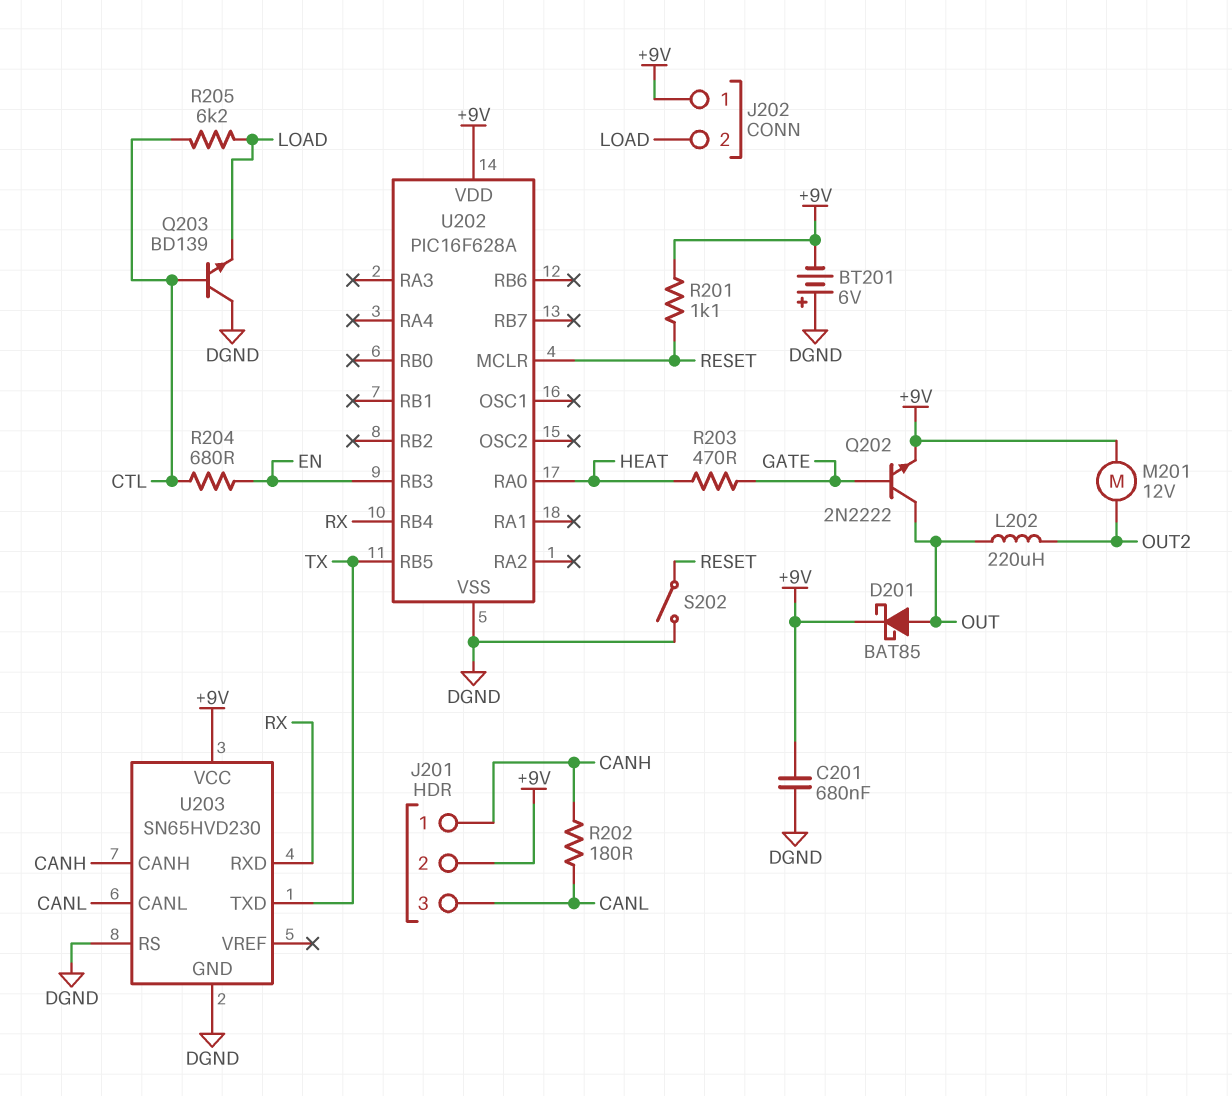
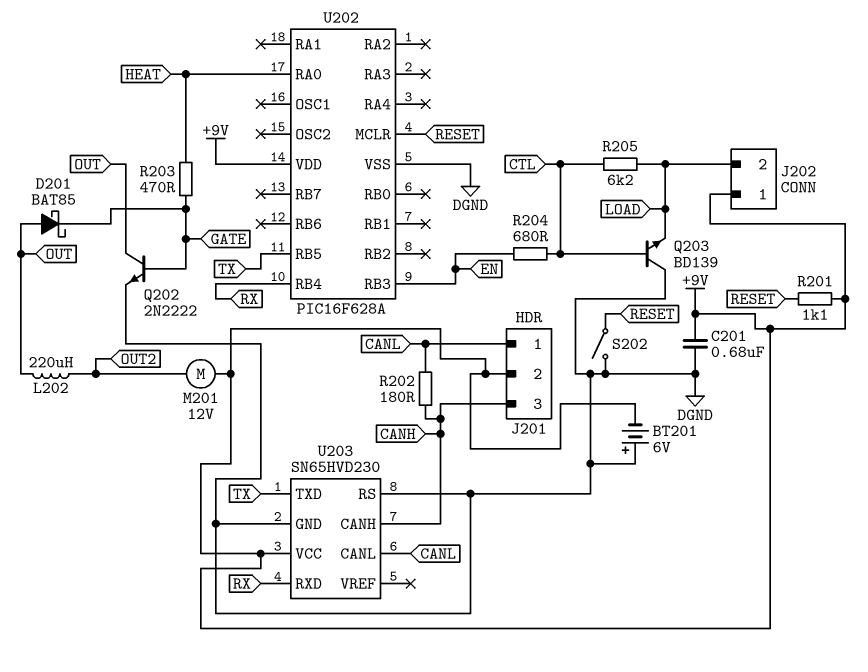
D201: schottky BAT85 (A OUT, K +9V) -> schottky BAT85 (A OUT, K GATE)
J201 pin 1: CANH -> CANL
J201 pin 3: CANL -> CANH
Q202: NPN 2N2222 (B GATE, C OUT, E +9V) -> NPN 2N2222 (B GATE, C OUT, E DGND)

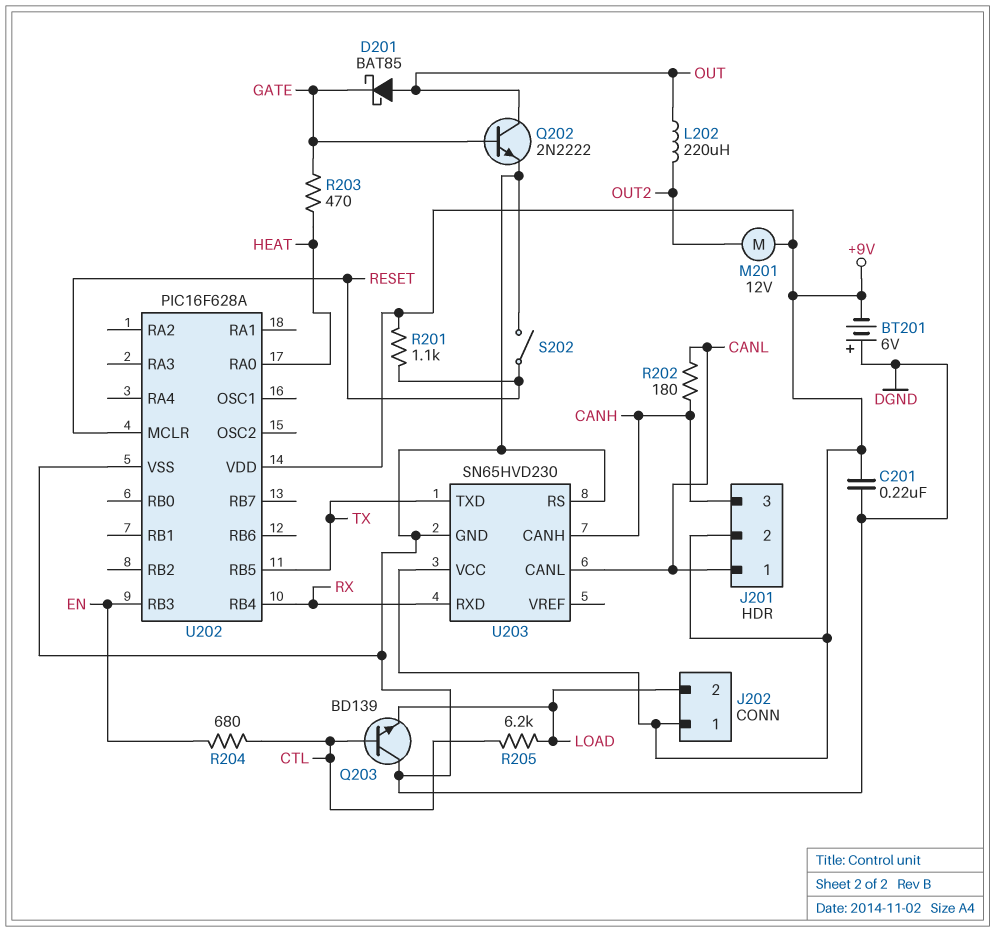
C201: 680nF (+9V, DGND) -> 220nF (+9V, DGND)

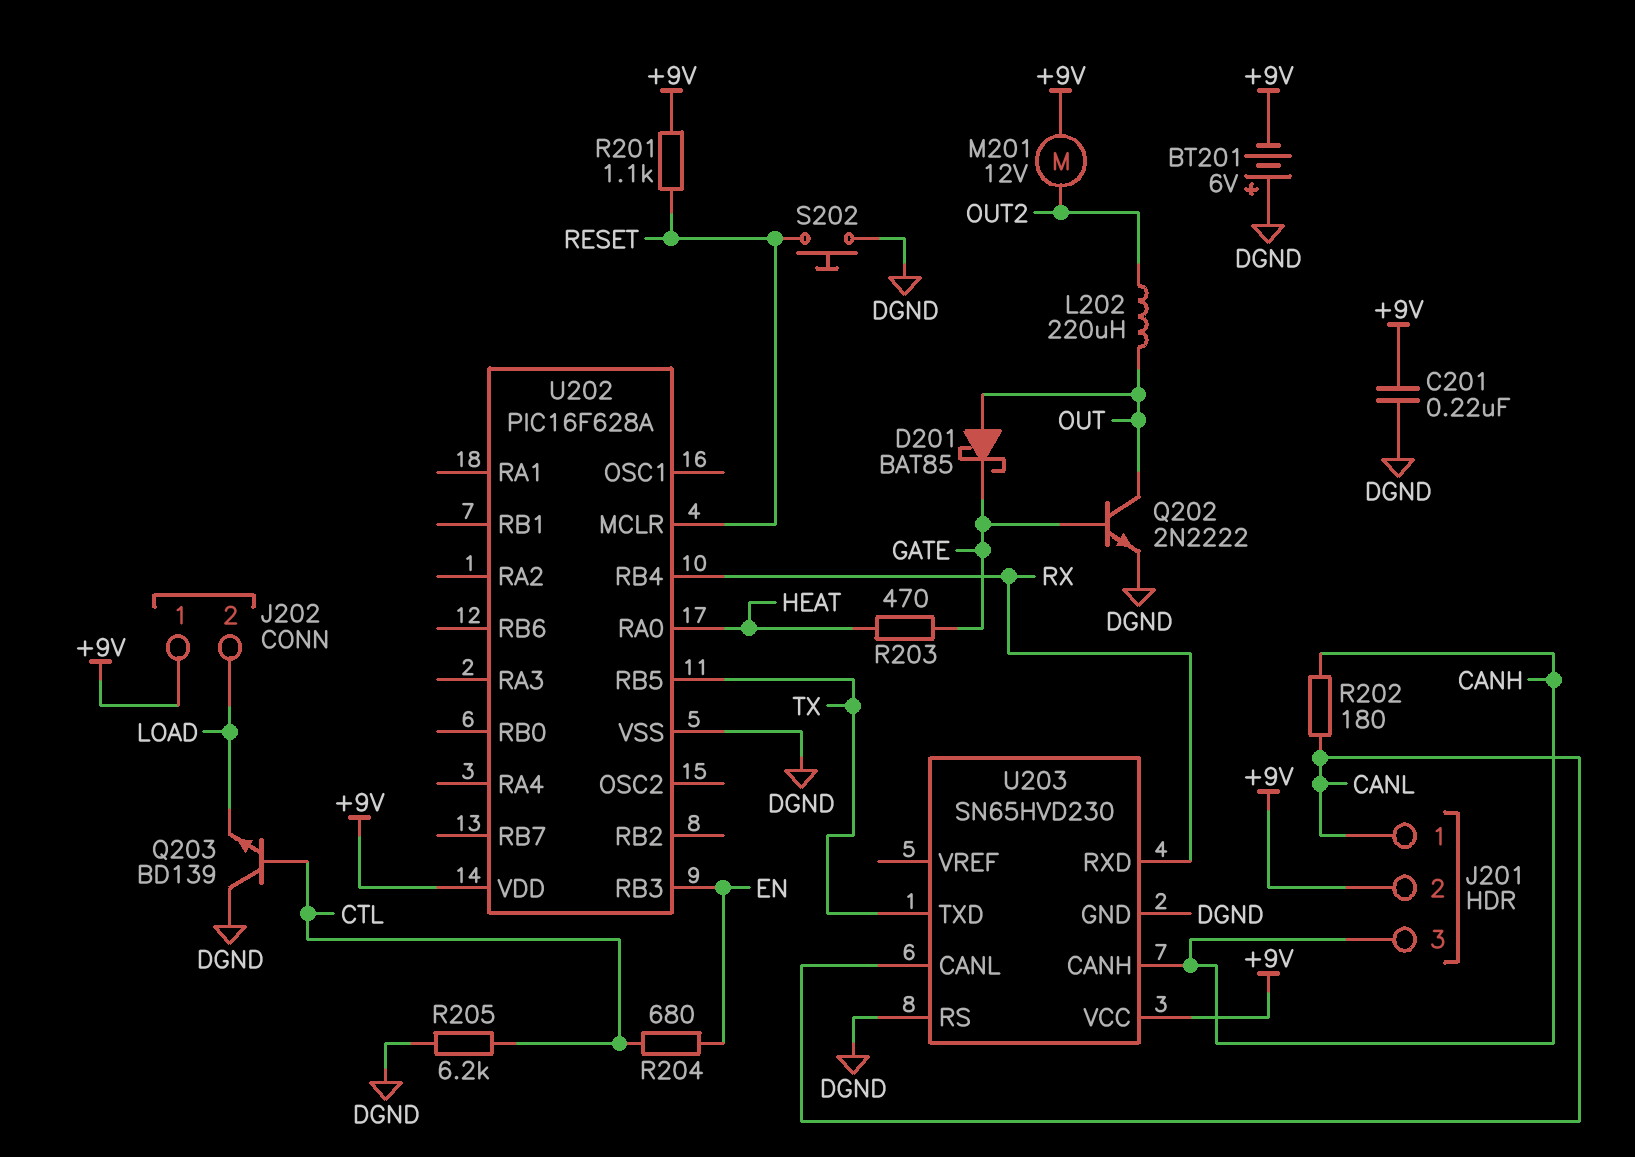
R205: 6.2k (CTL, LOAD) -> 6.2k (CTL, DGND)
S202: switch (DGND, RESET) -> button (DGND, RESET)

